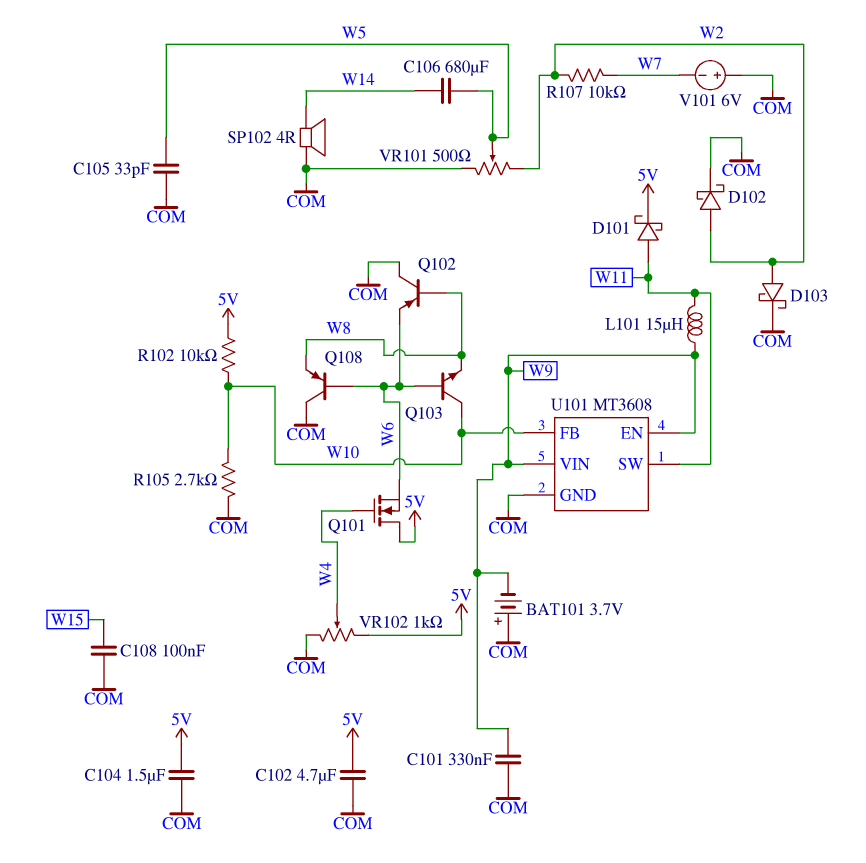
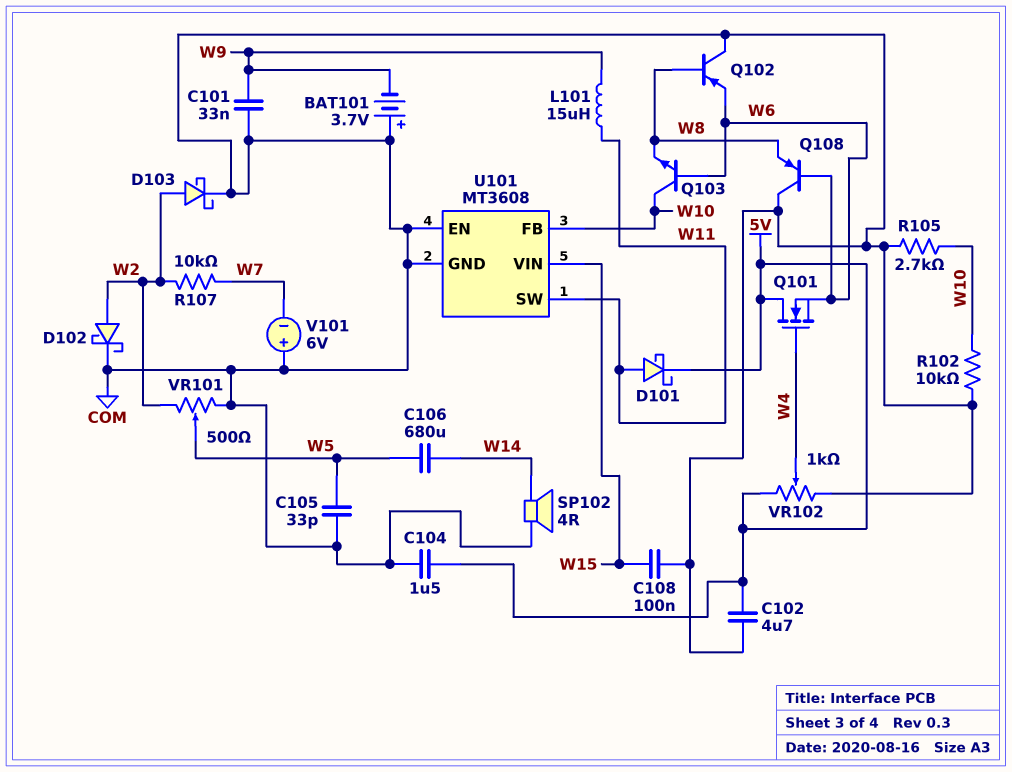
C101: 330nF (COM, W9) -> 33nF (COM, W9)
R102: 10k (5V, W10) -> 10k (COM, W10)
U101 pin EN: W9 -> COM
U101 pin VIN: W9 -> W15

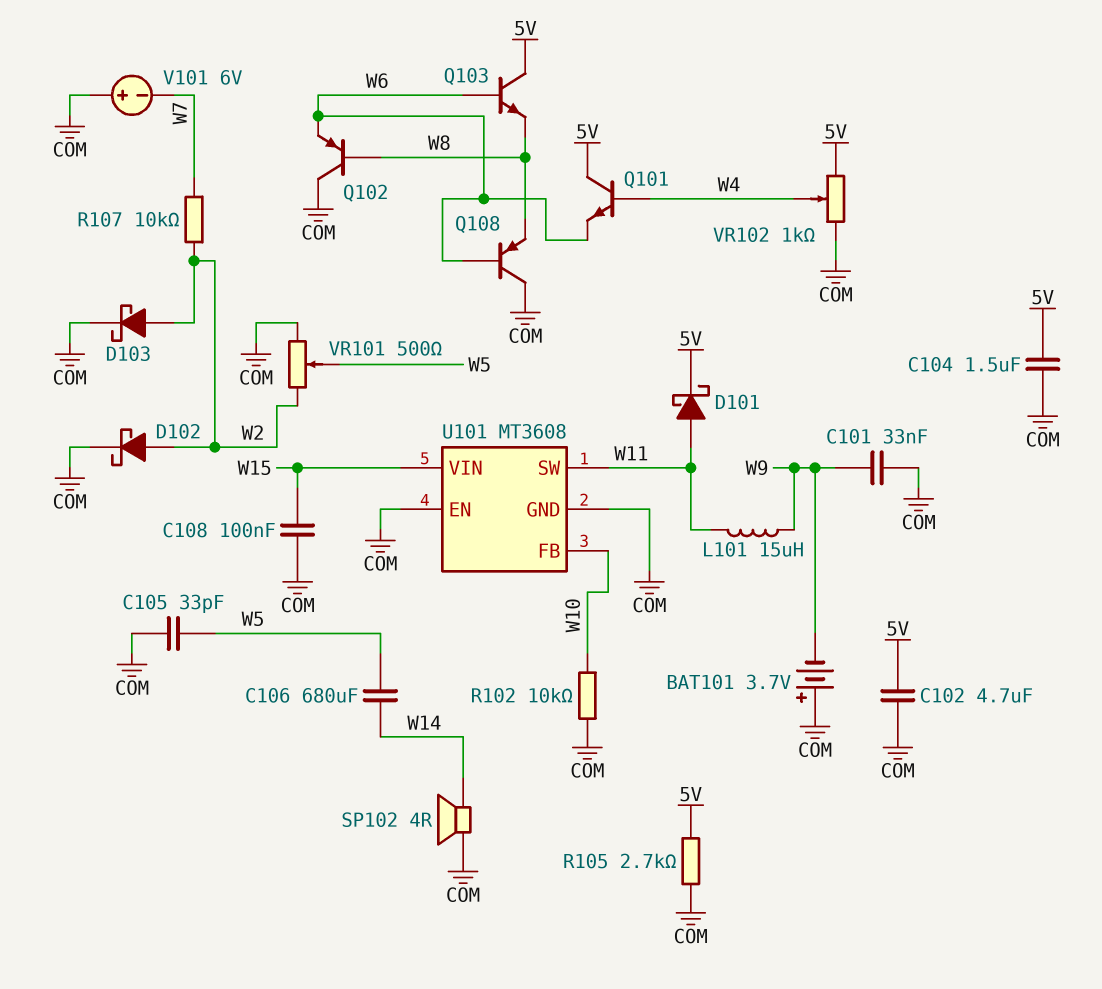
Q101: NMOS (G W4, D 5V, S W6) -> NPN (B W4, C 5V, E W6)
Q103: NPN (B W6, C W10, E W8) -> NPN (B W6, C 5V, E W8)
R105: 2.7k (COM, W10) -> 2.7k (5V, COM)

